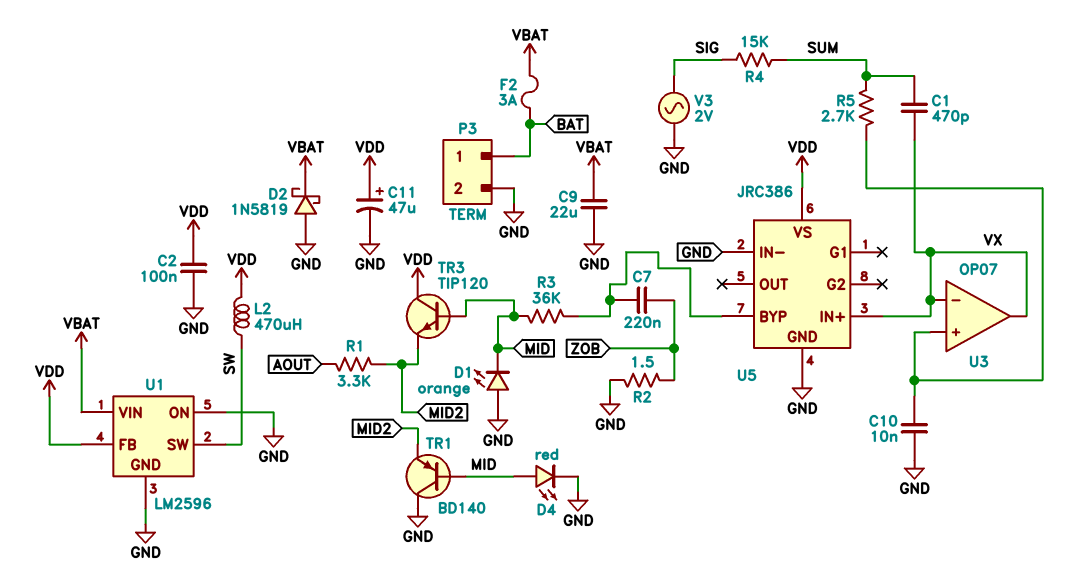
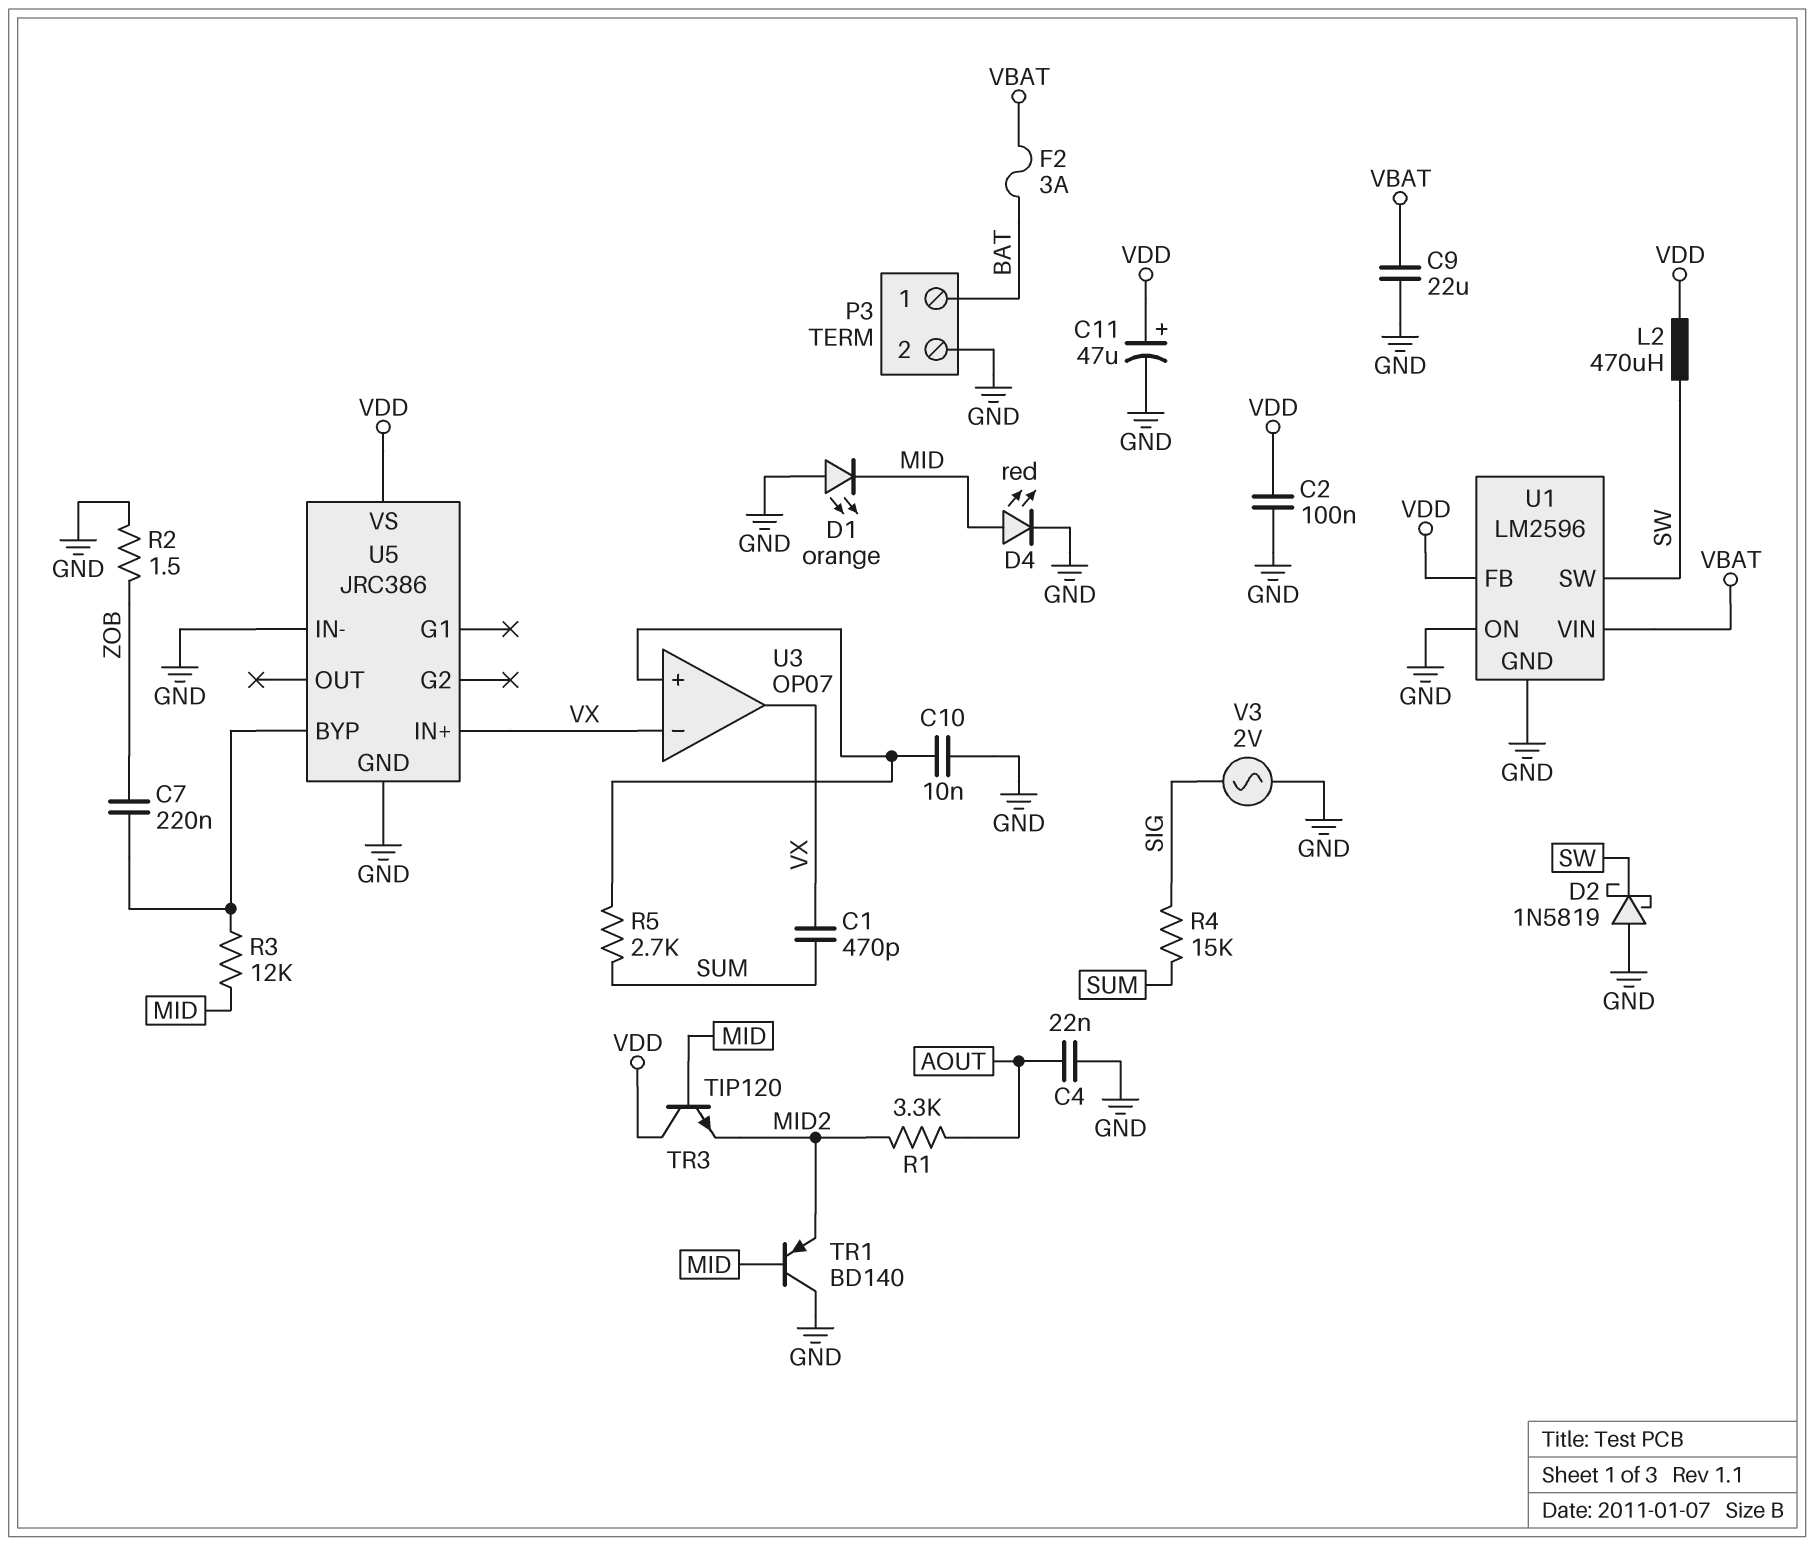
C4: none -> 22nF (AOUT, GND)
D2: schottky 1N5819 (A GND, K VBAT) -> schottky 1N5819 (A GND, K SW)
R3: 36k (MID, U5/BYP) -> 12k (MID, U5/BYP)

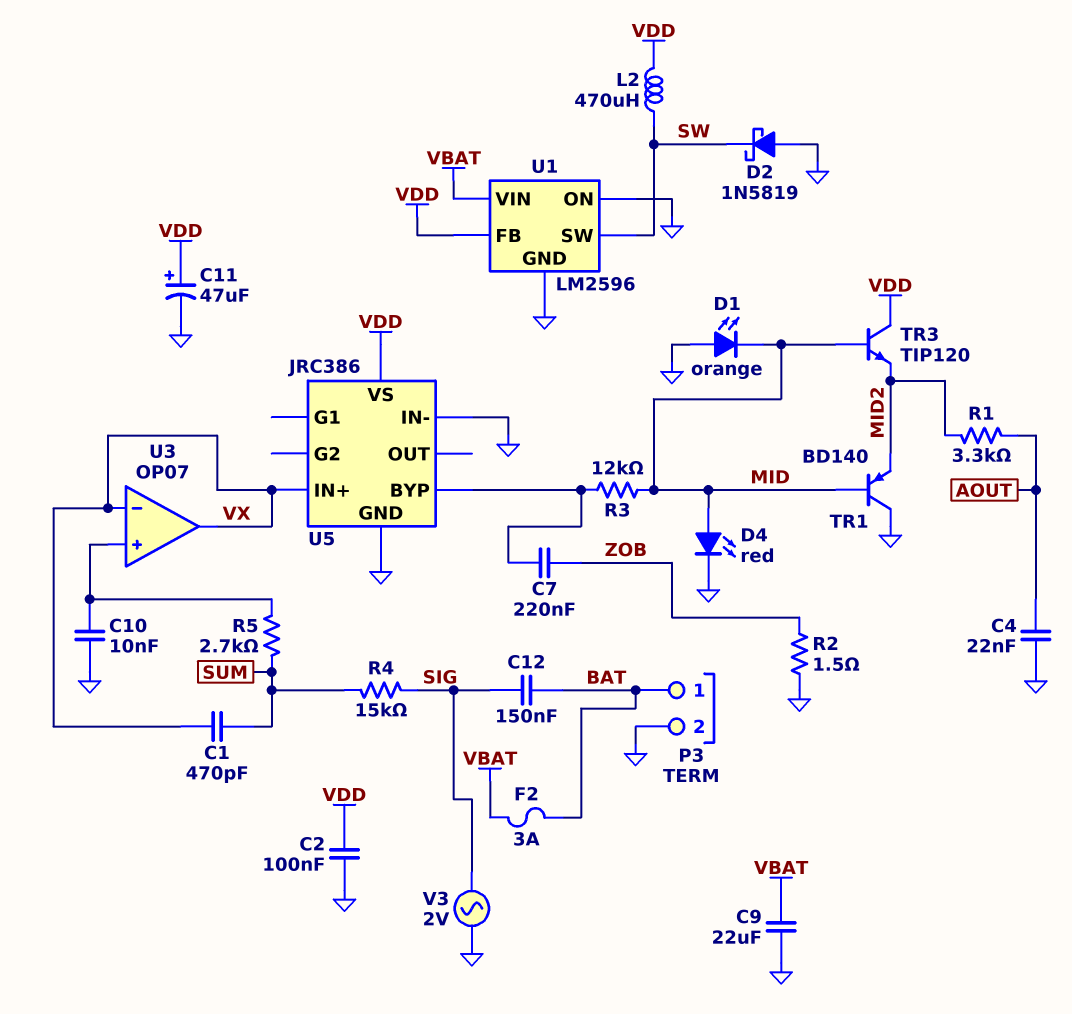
C12: none -> 150nF (BAT, SIG)

